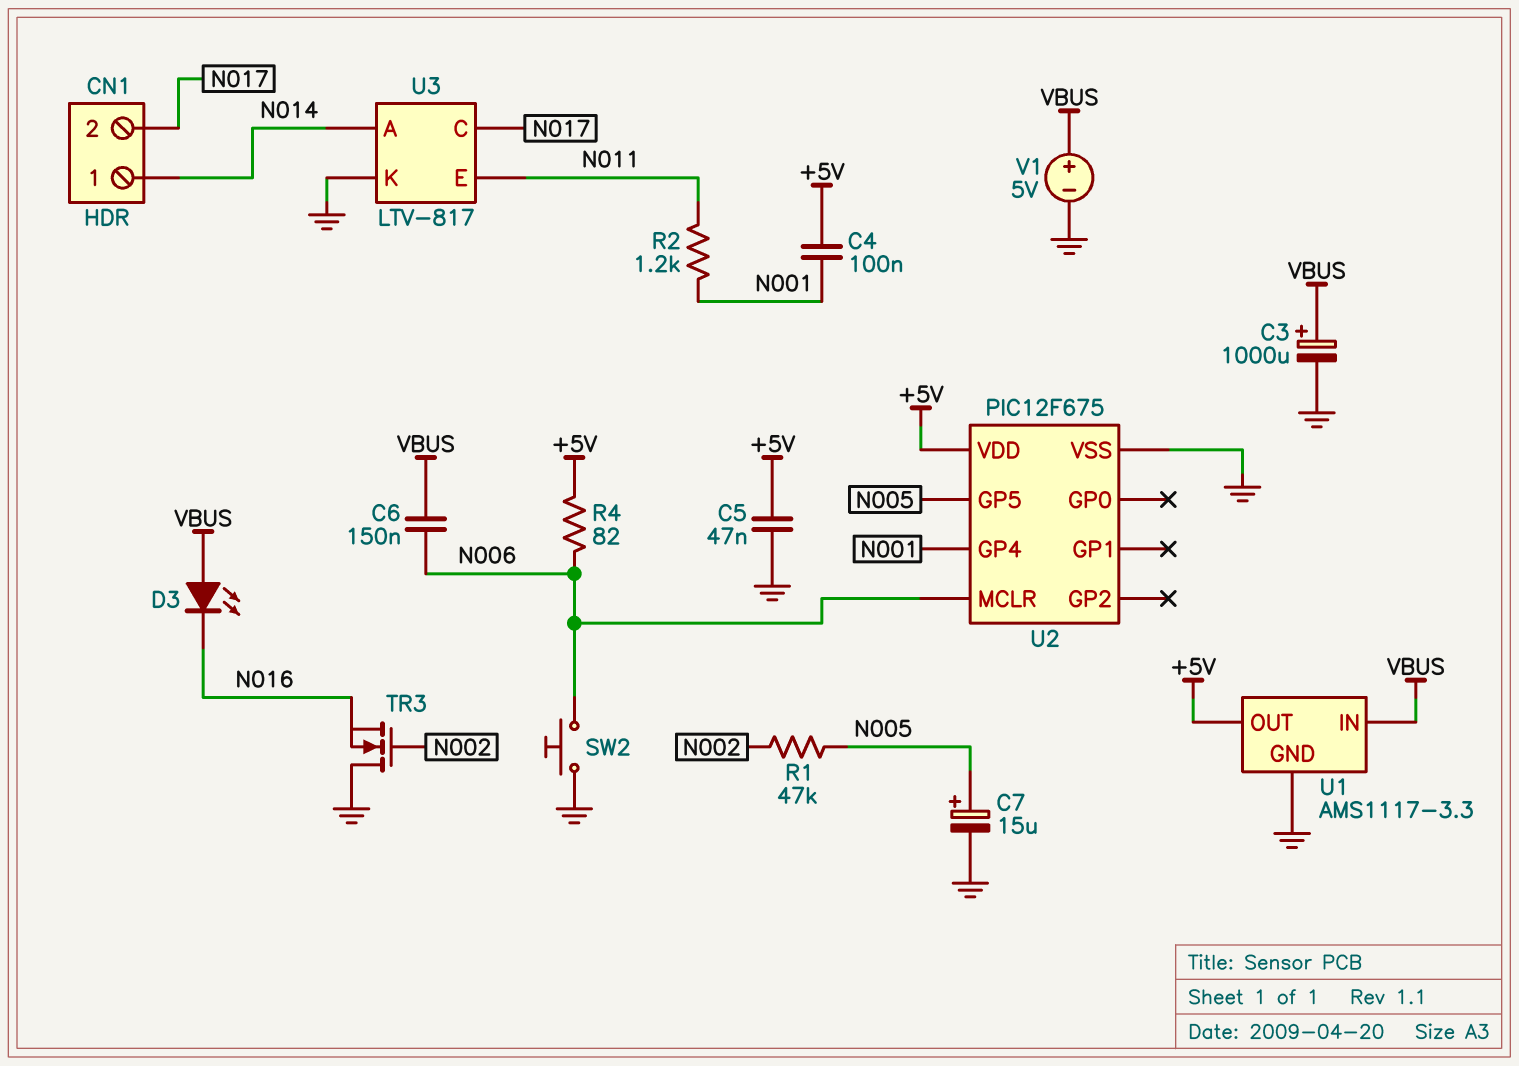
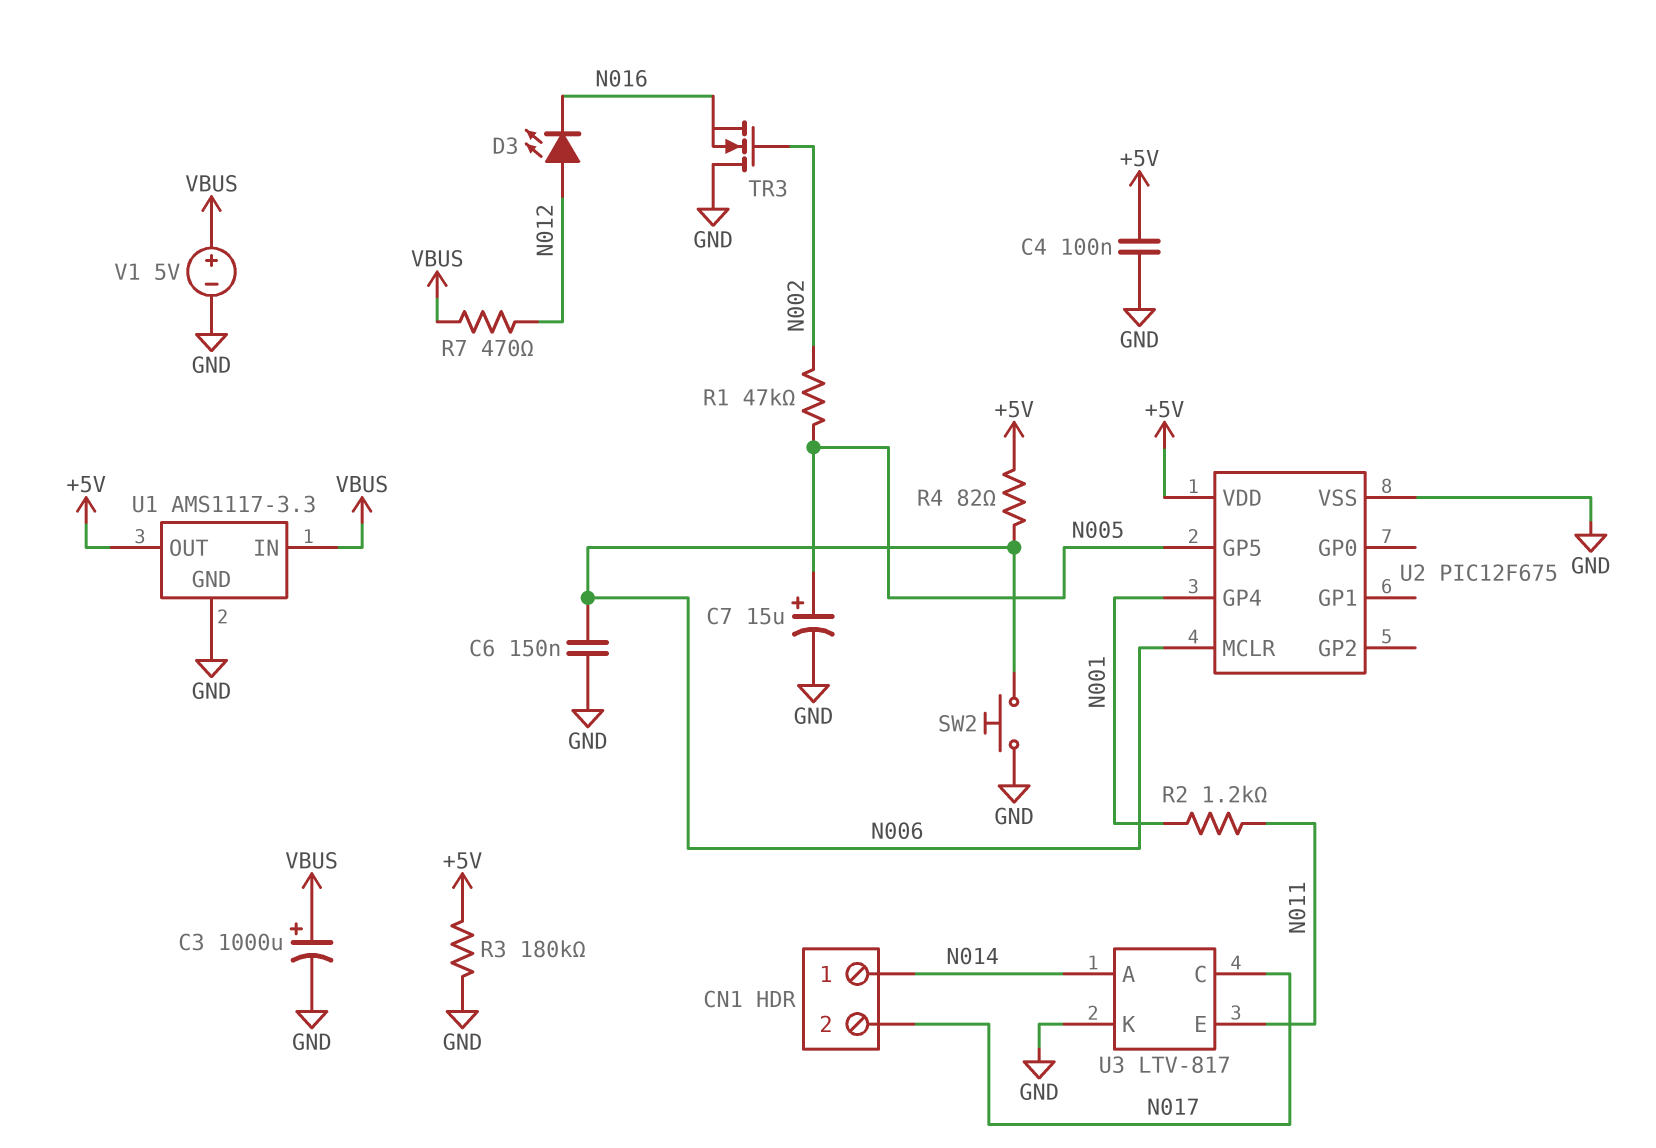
C4: 100nF (+5V, N001) -> 100nF (+5V, GND)
C5: 47nF (+5V, GND) -> none
C6: 150nF (N006, VBUS) -> 150nF (GND, N006)
D3: LED (A VBUS, K N016) -> LED (A N012, K N016)
R3: none -> 180k (+5V, GND)
R7: none -> 470 (N012, VBUS)

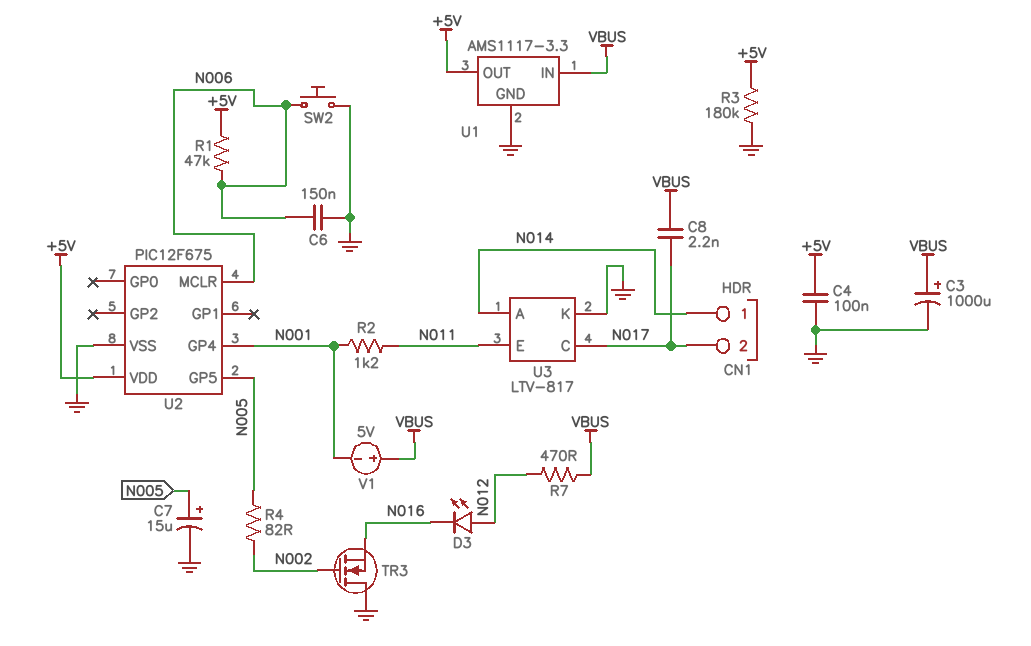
C8: none -> 2.2nF (N017, VBUS)
R1: 47k (N002, N005) -> 47k (+5V, N006)
R4: 82 (+5V, N006) -> 82 (N002, N005)
V1: 5V (plus VBUS, minus GND) -> 5V (plus VBUS, minus N001)

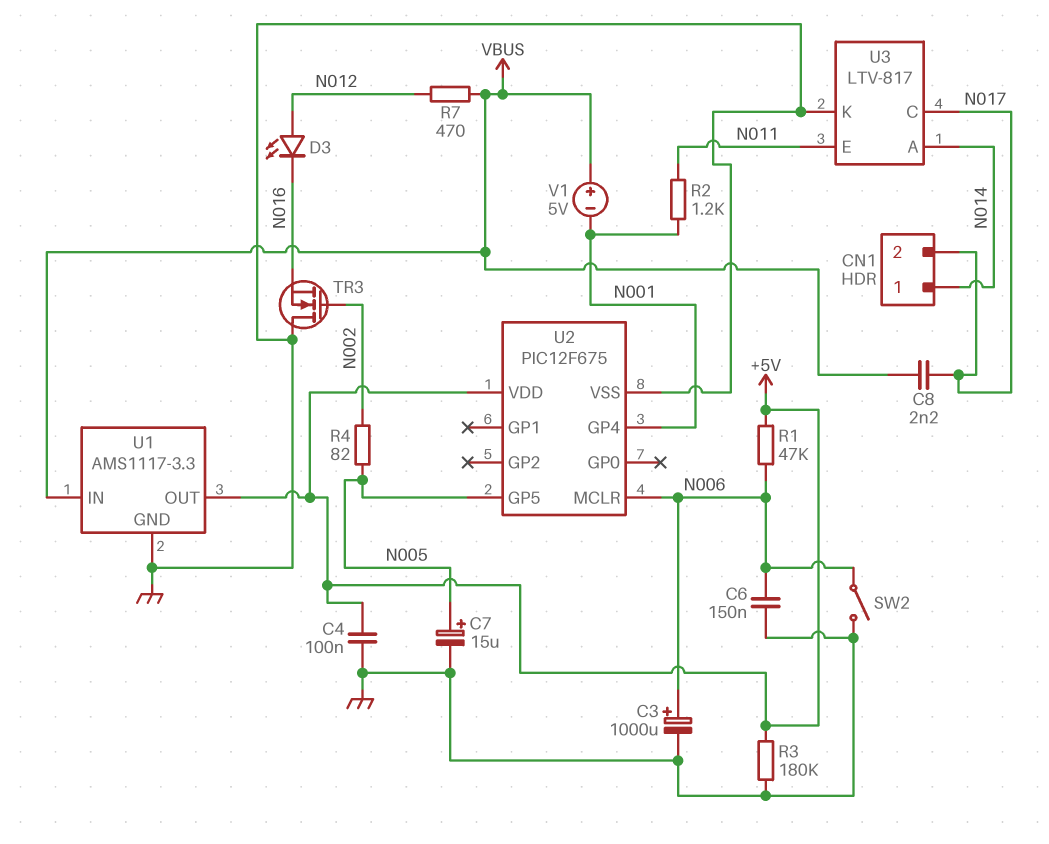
C3: 1000uF (plus VBUS, minus GND) -> 1000uF (plus N006, minus GND)
SW2: button (GND, N006) -> switch (GND, N006)

